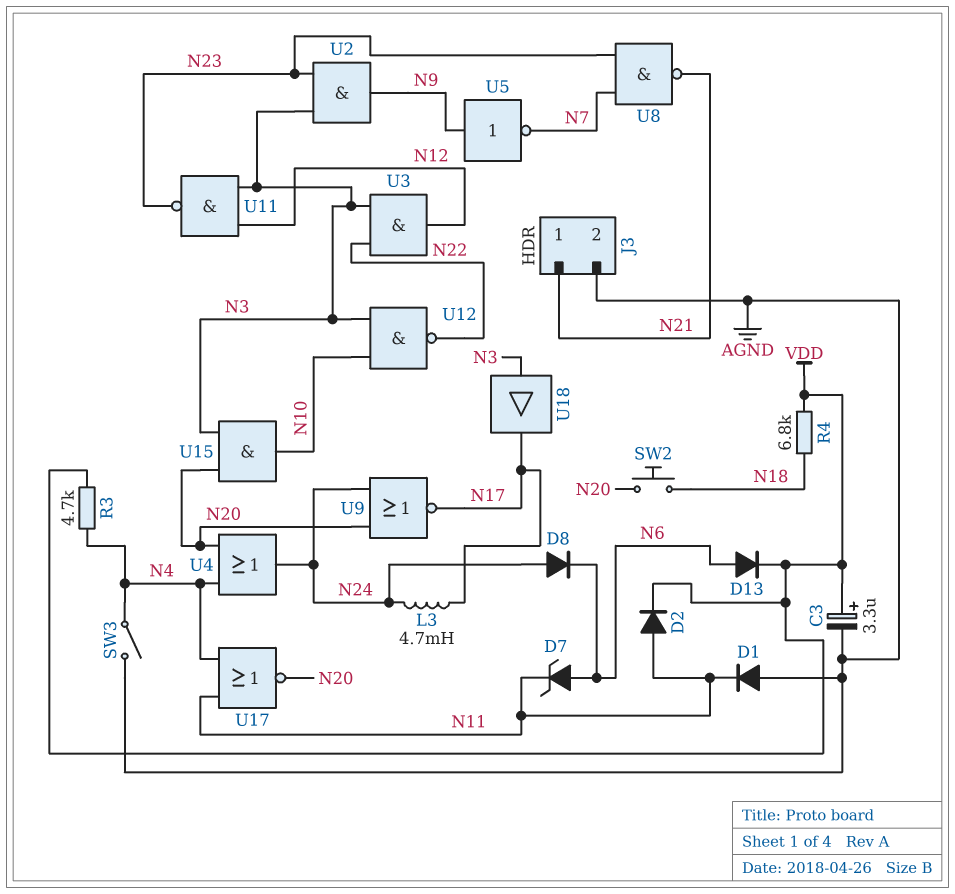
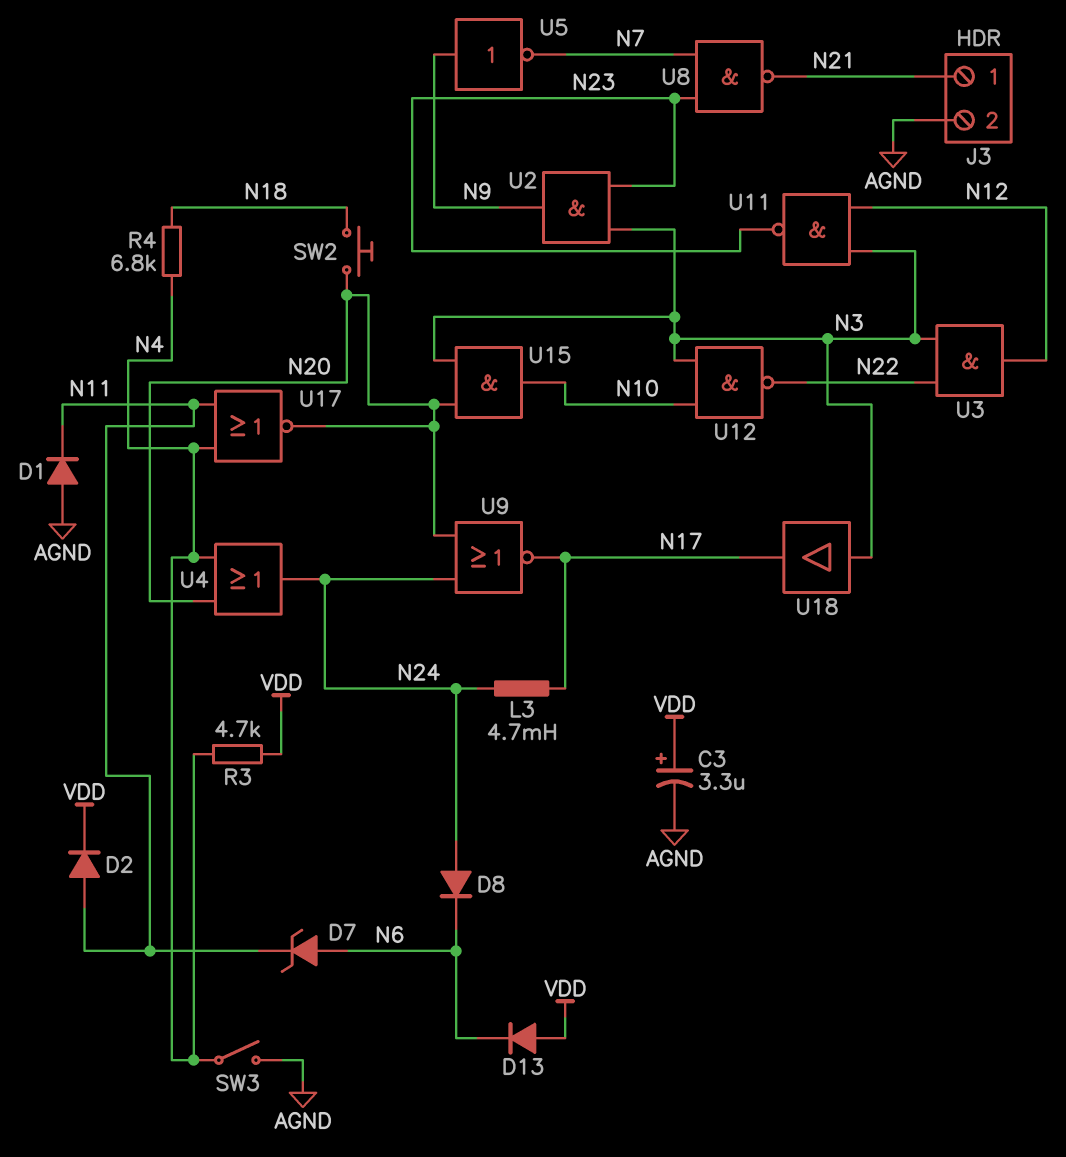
D13: diode (A N6, K VDD) -> diode (A VDD, K N6)
R4: 6.8k (N18, VDD) -> 6.8k (N4, N18)

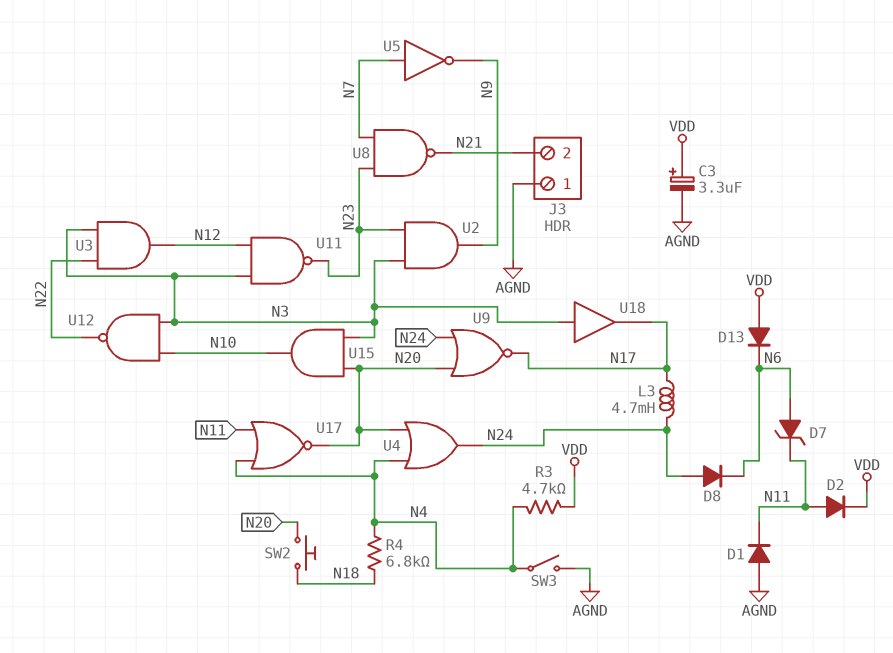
J3 pin 1: N21 -> AGND
J3 pin 2: AGND -> N21
U5: NOT (in N9, out N7) -> NOT (in N7, out N9)

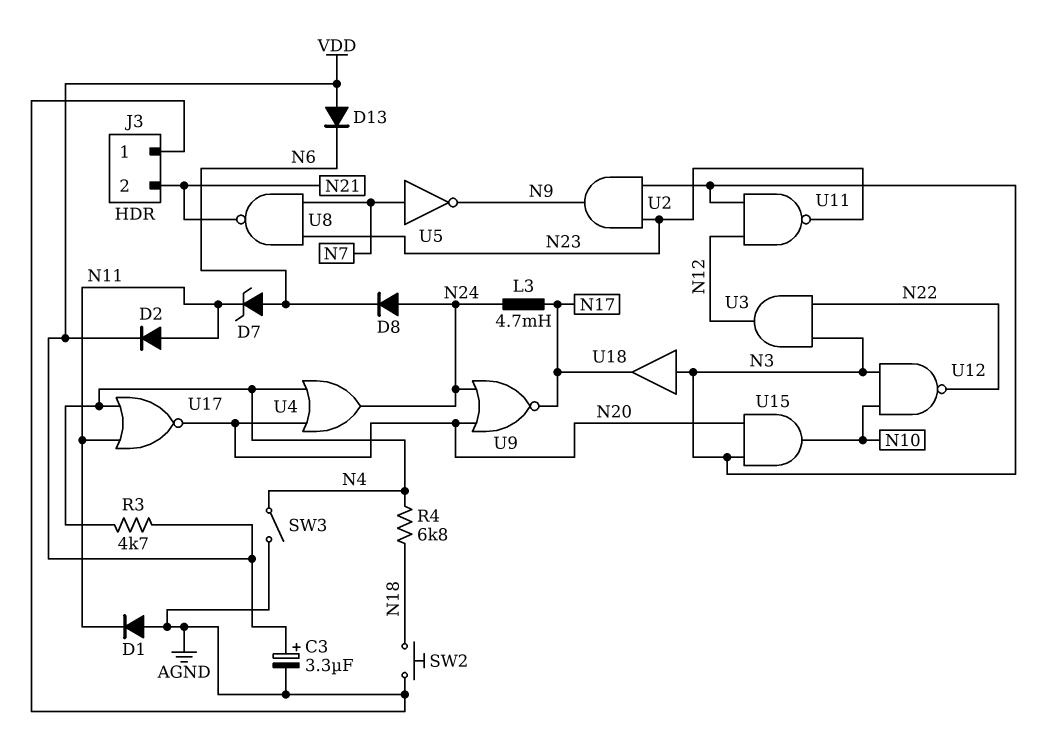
SW2: button (N18, N20) -> button (AGND, N18)

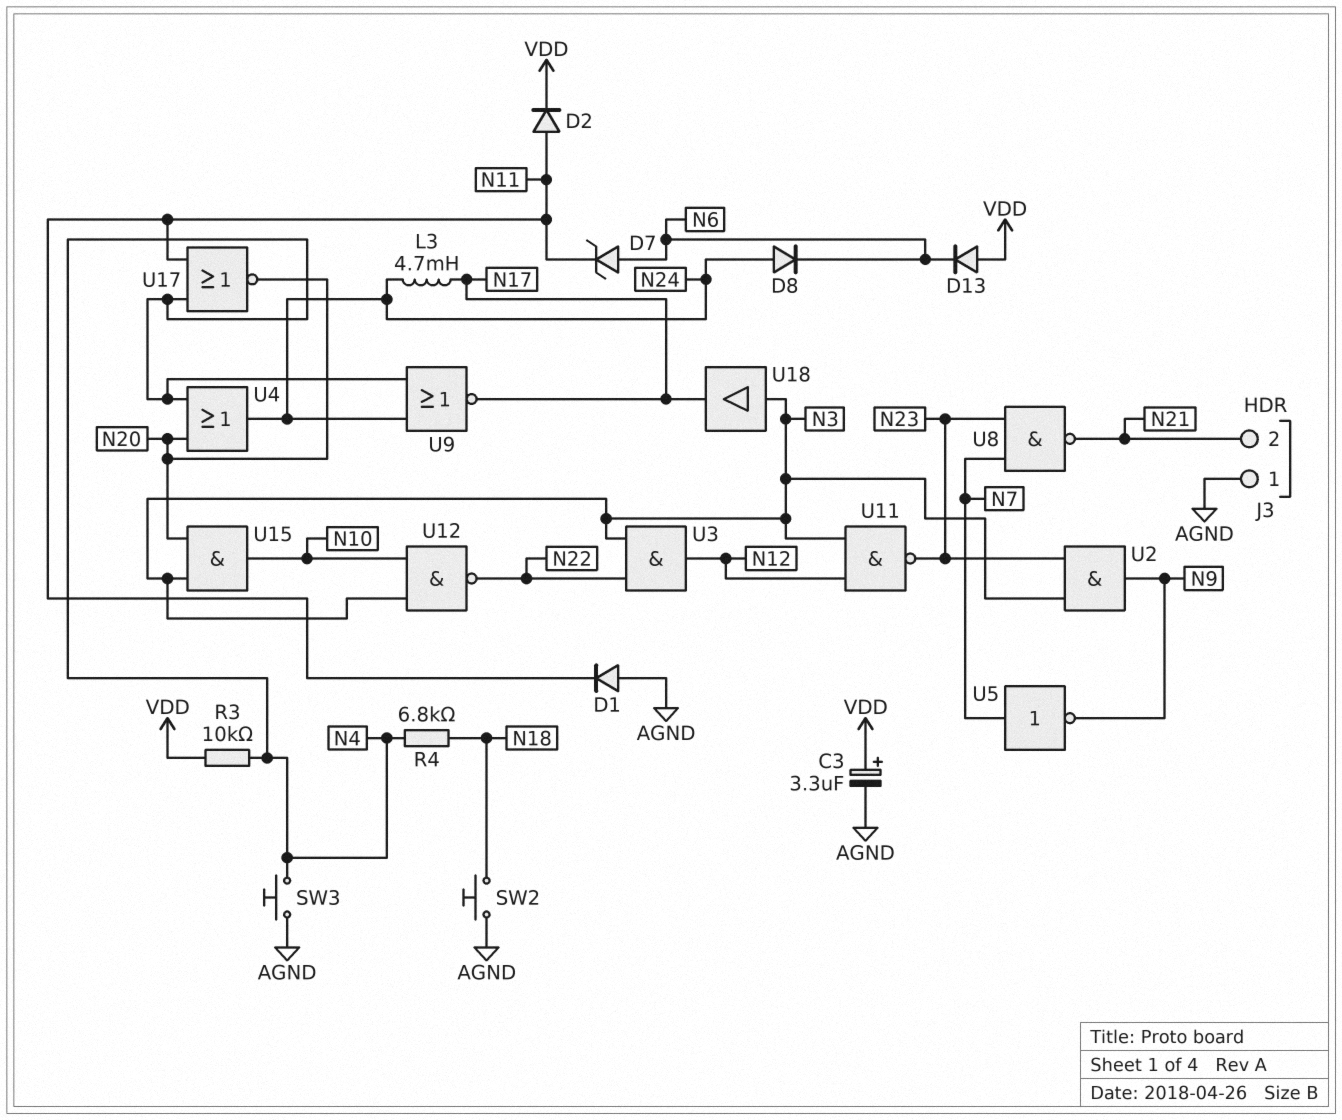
R3: 4.7k (N4, VDD) -> 10k (N4, VDD)
SW3: switch (AGND, N4) -> button (AGND, N4)
U9: NOR (in N20, in N24, out N17) -> NOR (in N4, in N24, out N17)

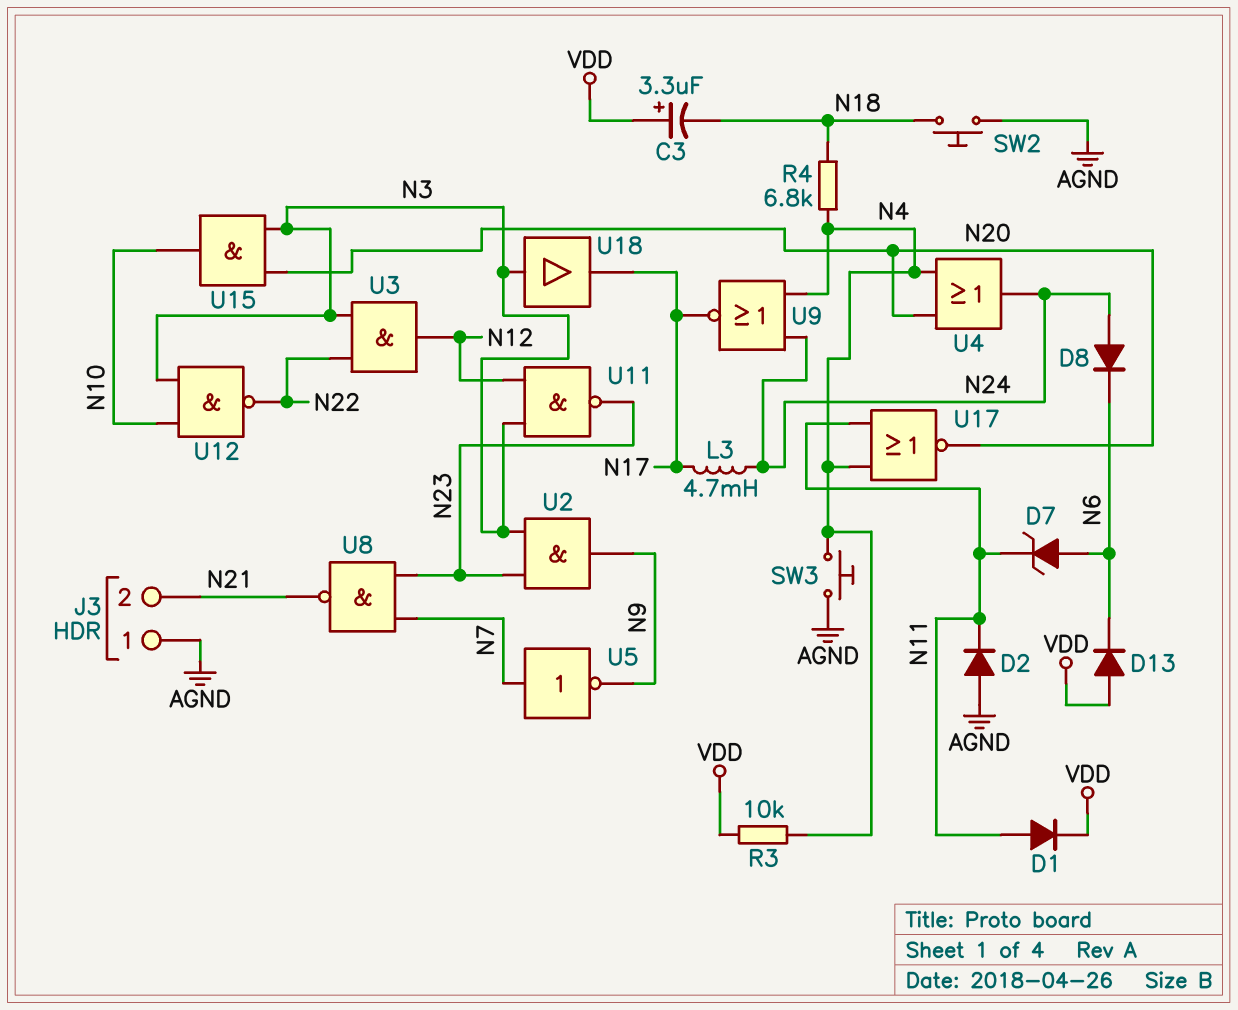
C3: 3.3uF (plus VDD, minus AGND) -> 3.3uF (plus VDD, minus N18)
D1: diode (A AGND, K N11) -> diode (A N11, K VDD)
D2: diode (A N11, K VDD) -> diode (A AGND, K N11)

